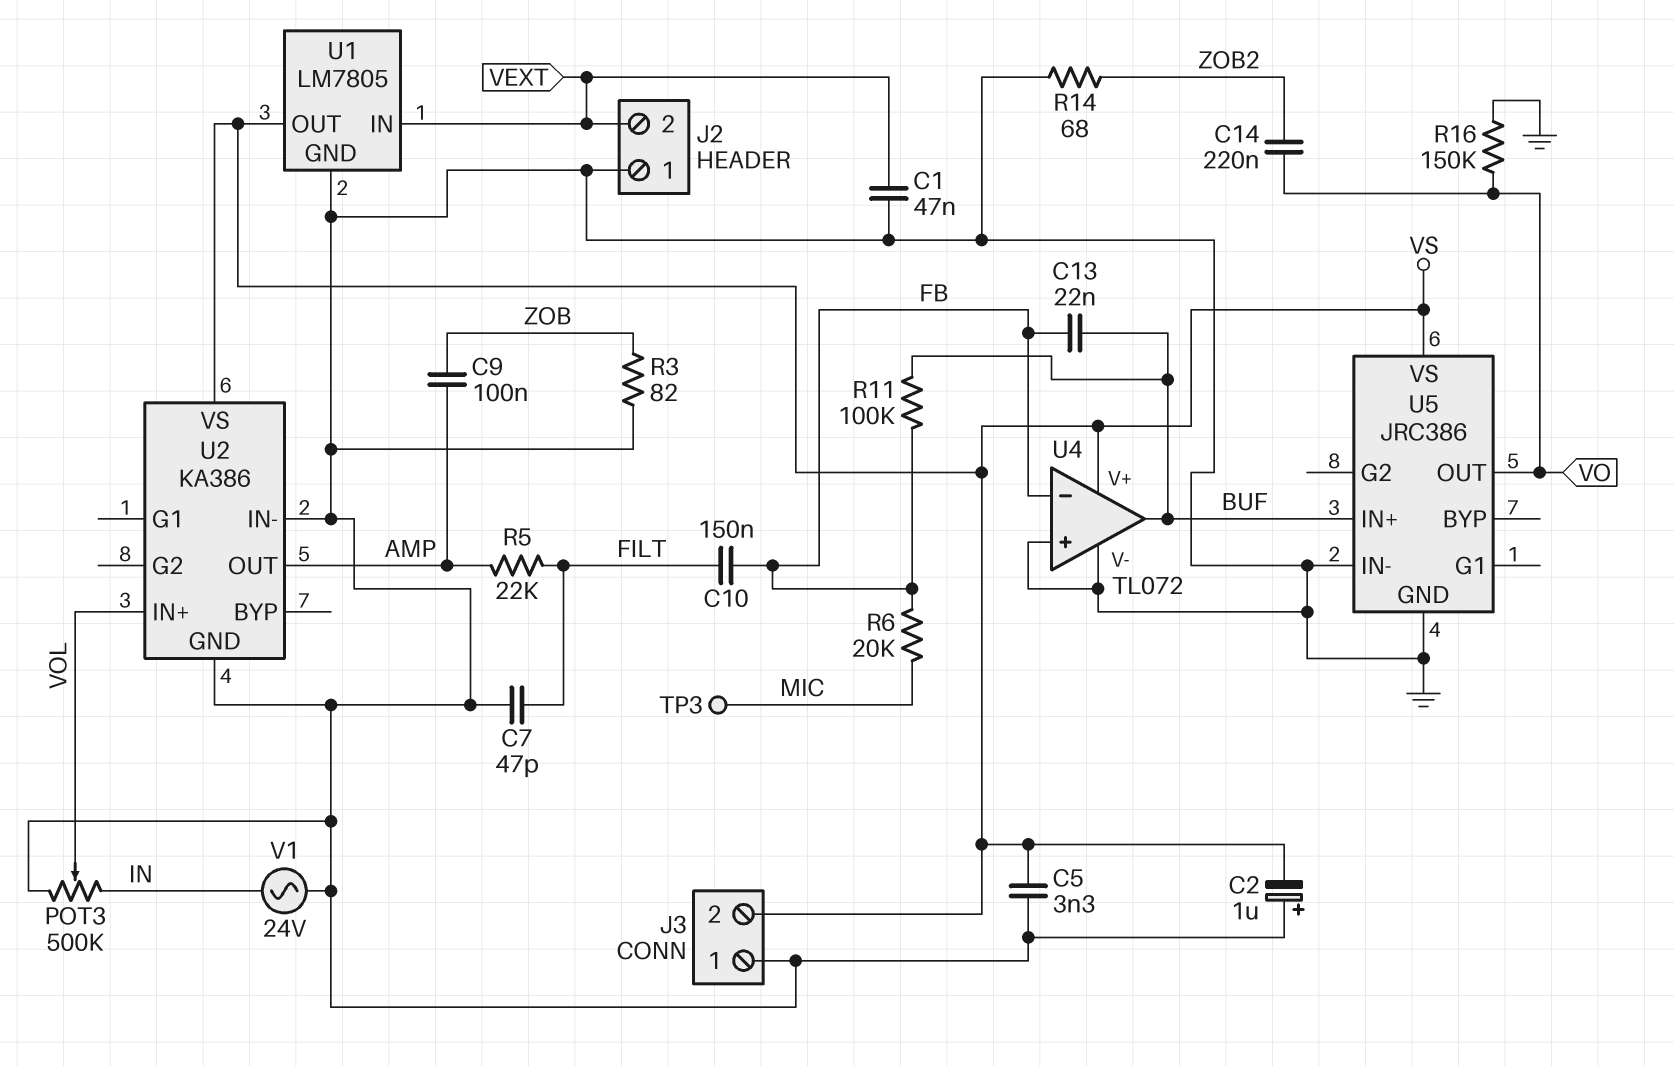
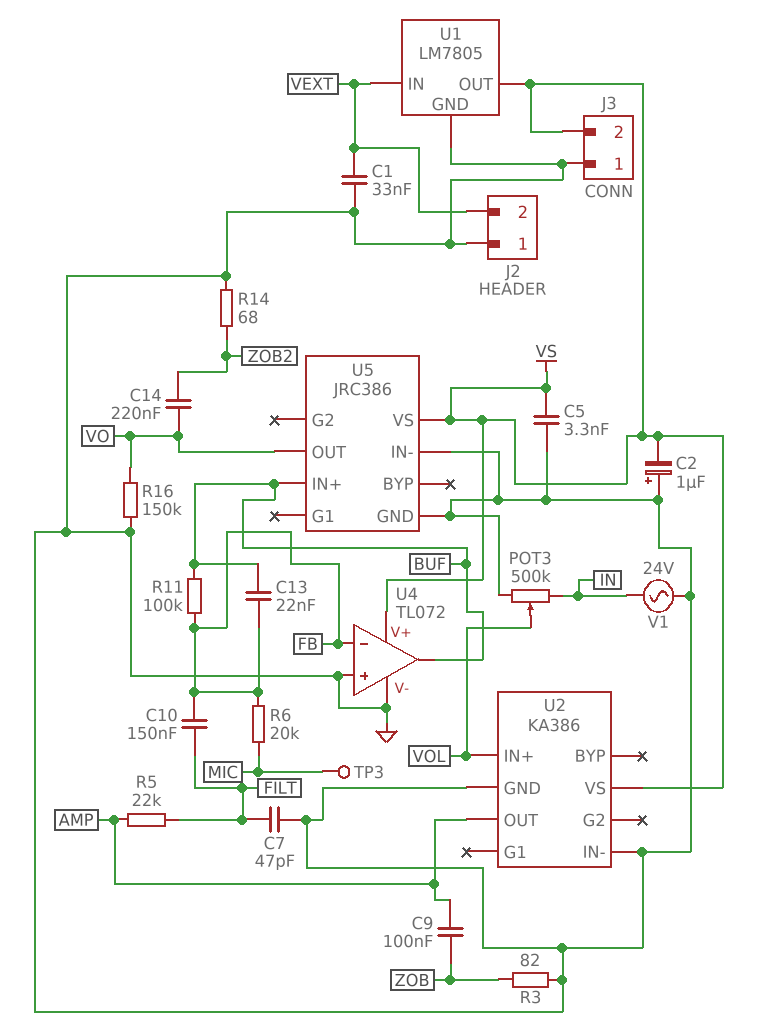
C1: 47nF (GND, VEXT) -> 33nF (GND, VEXT)

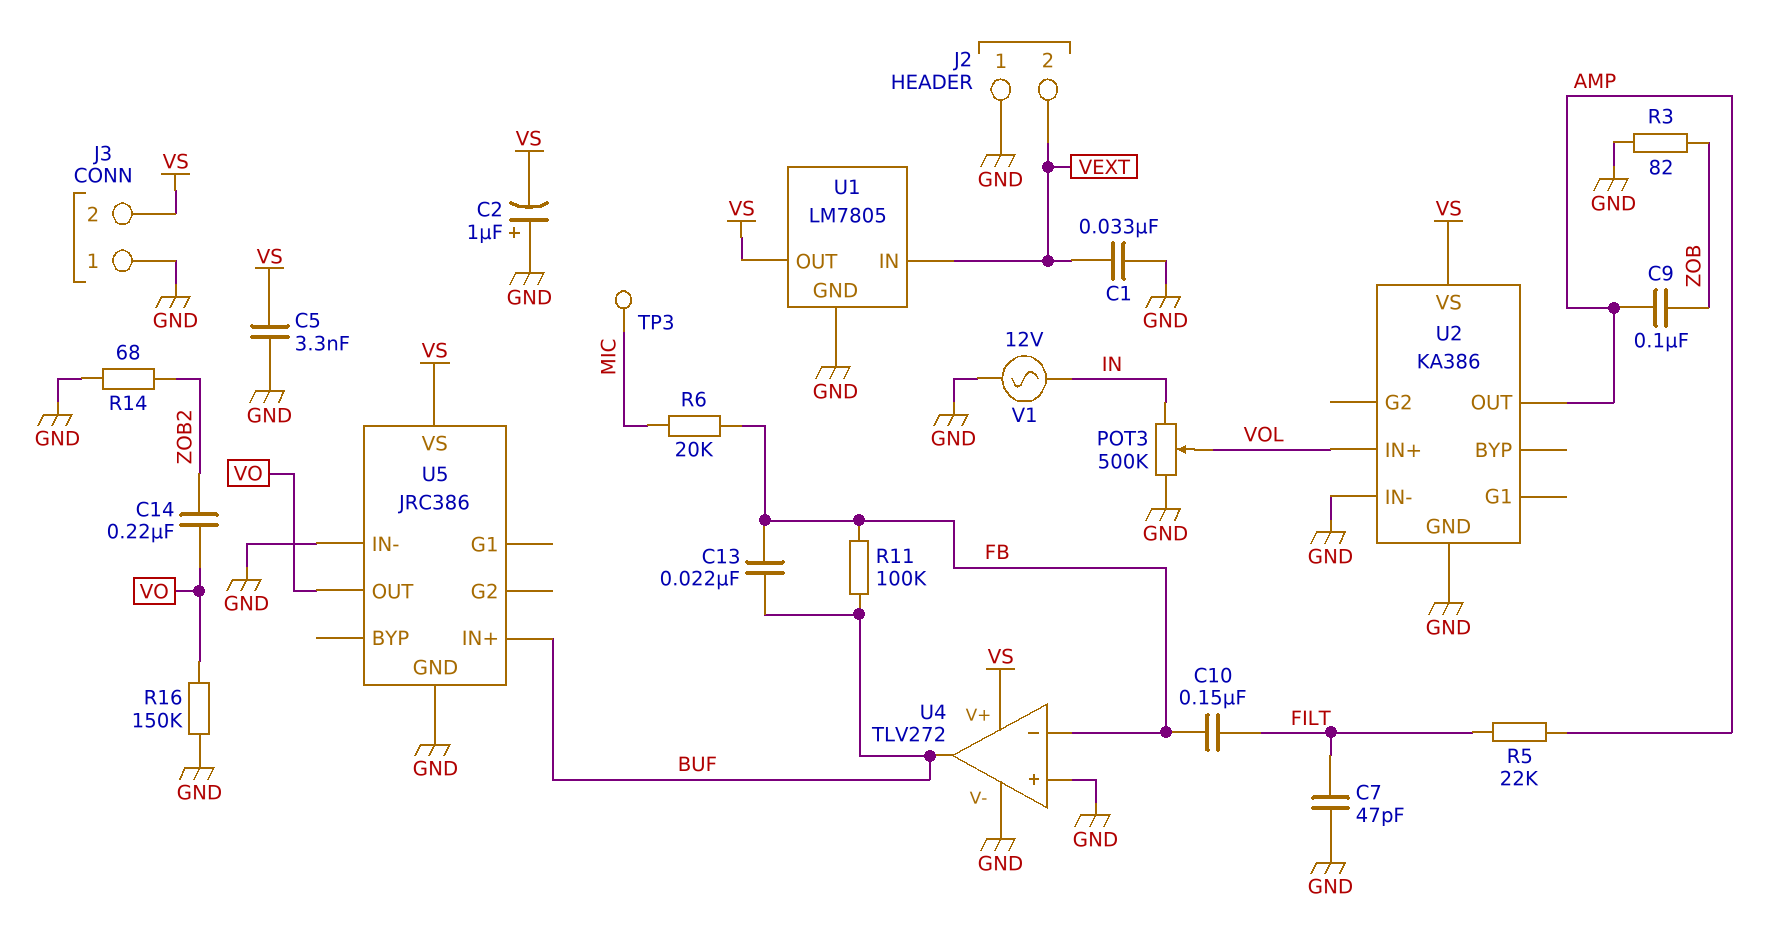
U4: TL072 -> TLV272
V1: AC 24V (GND, IN) -> AC 12V (GND, IN)

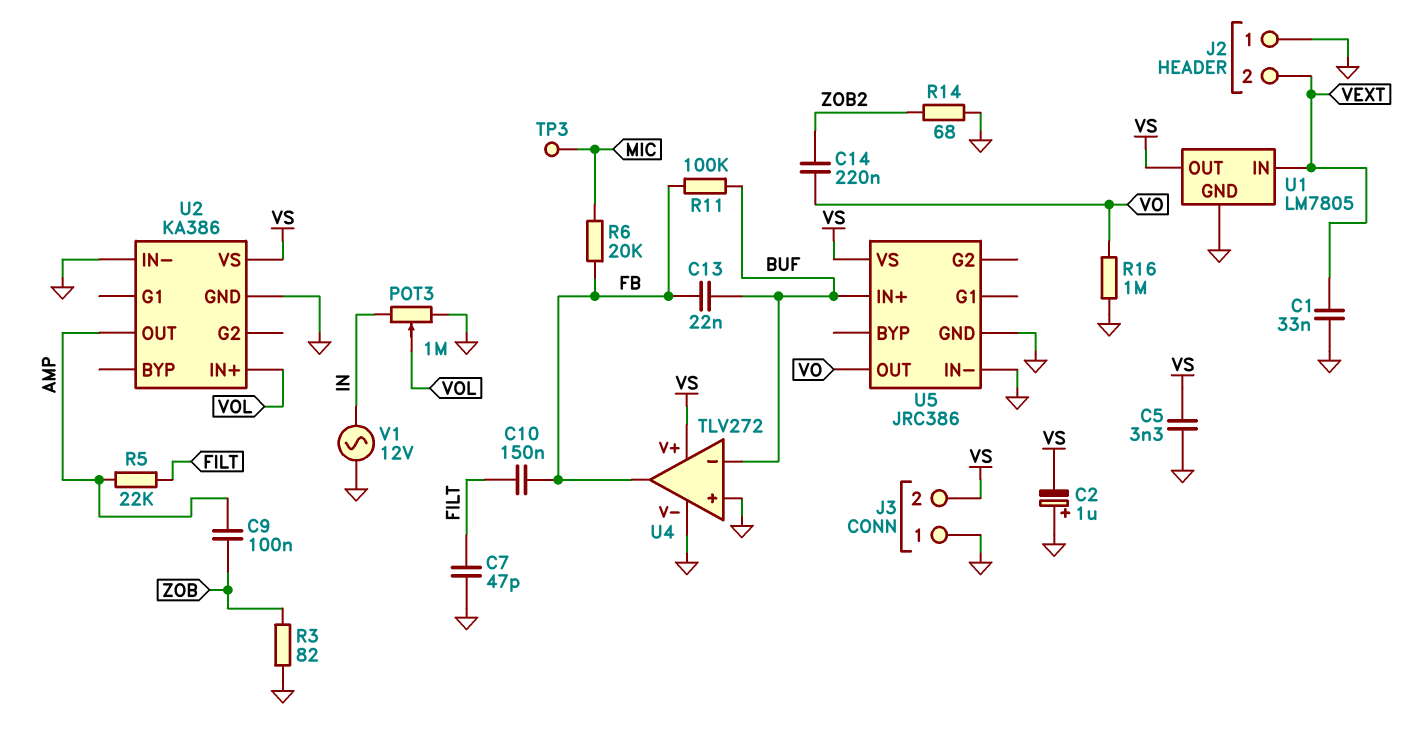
POT3: 500k (GND, IN, wiper VOL) -> 1M (GND, IN, wiper VOL)
R16: 150k (GND, VO) -> 1M (GND, VO)
U4 pin in-: FB -> BUF
U4 pin out: BUF -> FB

